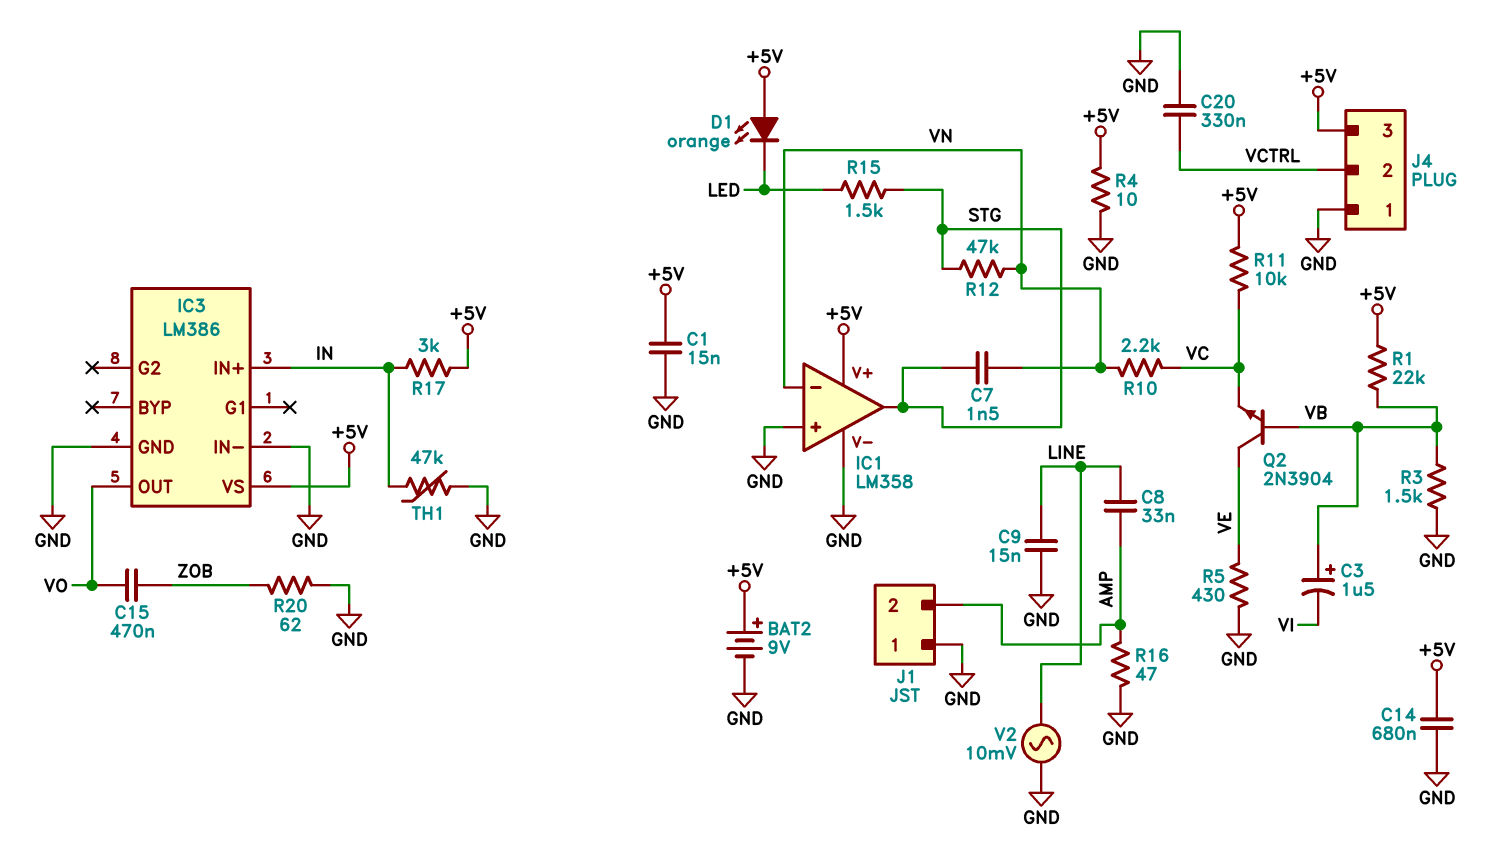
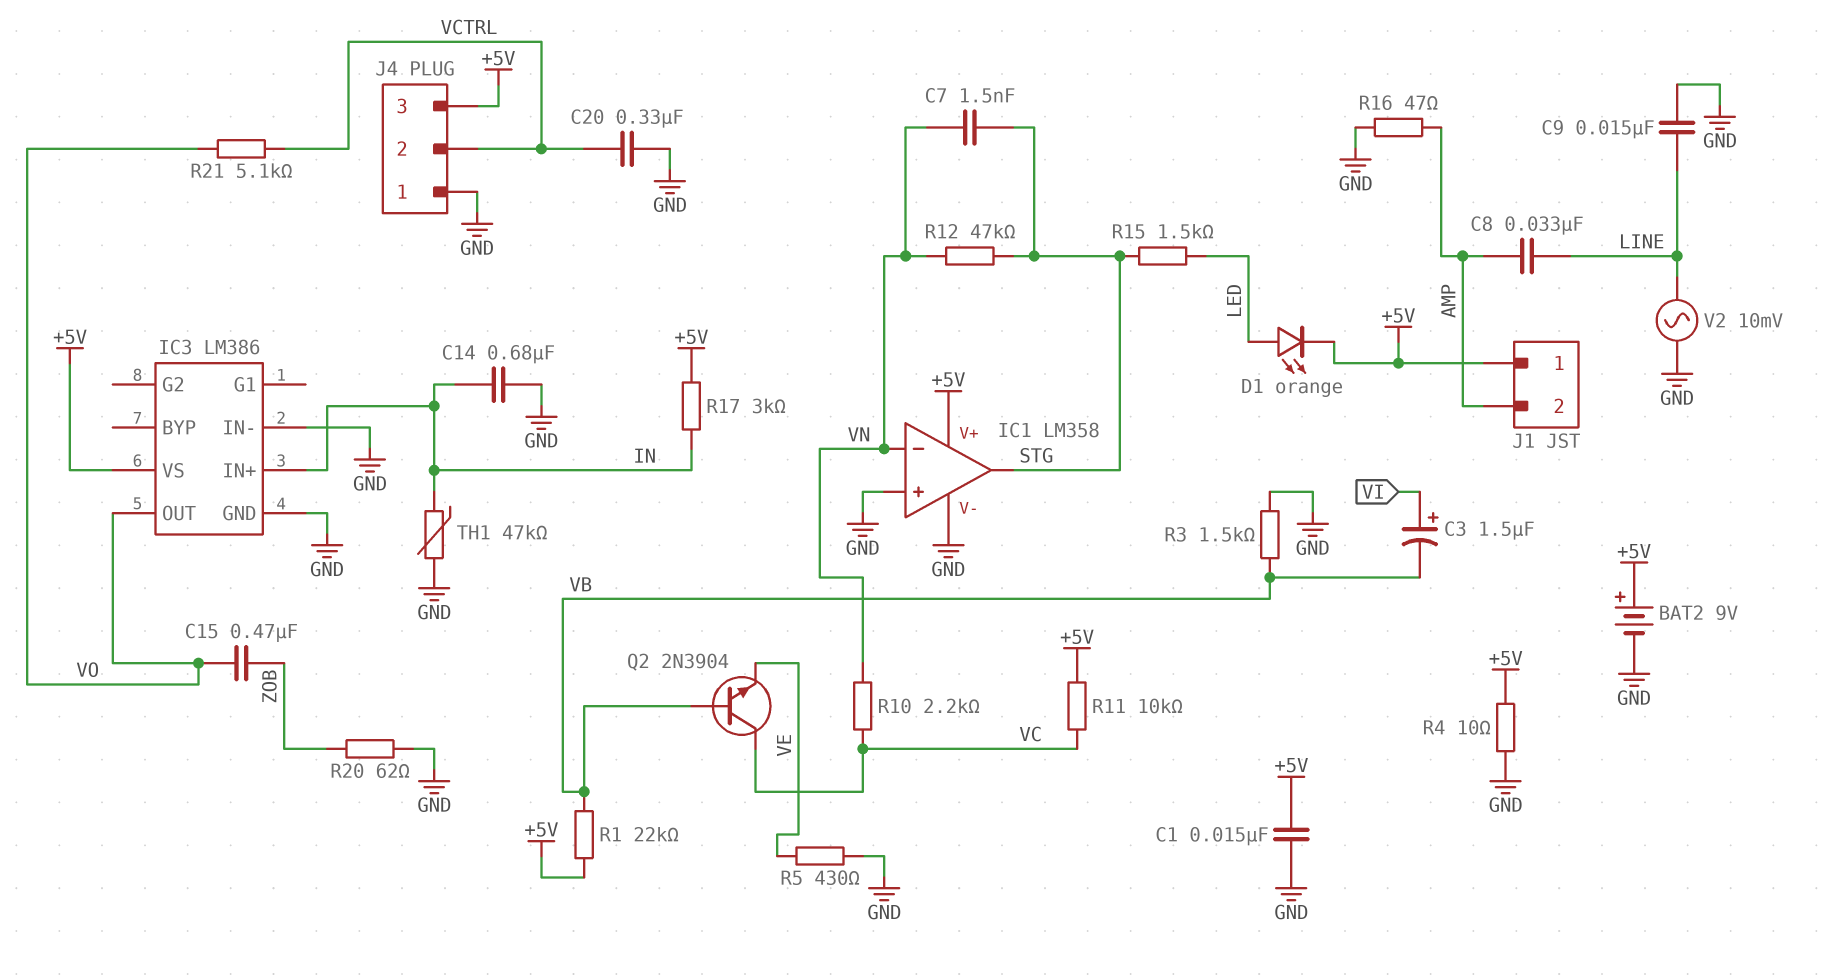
C3: 1.5uF (plus VB, minus VI) -> 1.5uF (plus VI, minus VB)
C14: 680nF (+5V, GND) -> 680nF (GND, IN)
D1: LED orange (A +5V, K LED) -> LED orange (A LED, K +5V)
J1 pin 1: GND -> +5V
Q2: NPN 2N3904 (B VB, C VE, E VC) -> NPN 2N3904 (B VB, C VC, E VE)
R21: none -> 5.1k (VCTRL, VO)

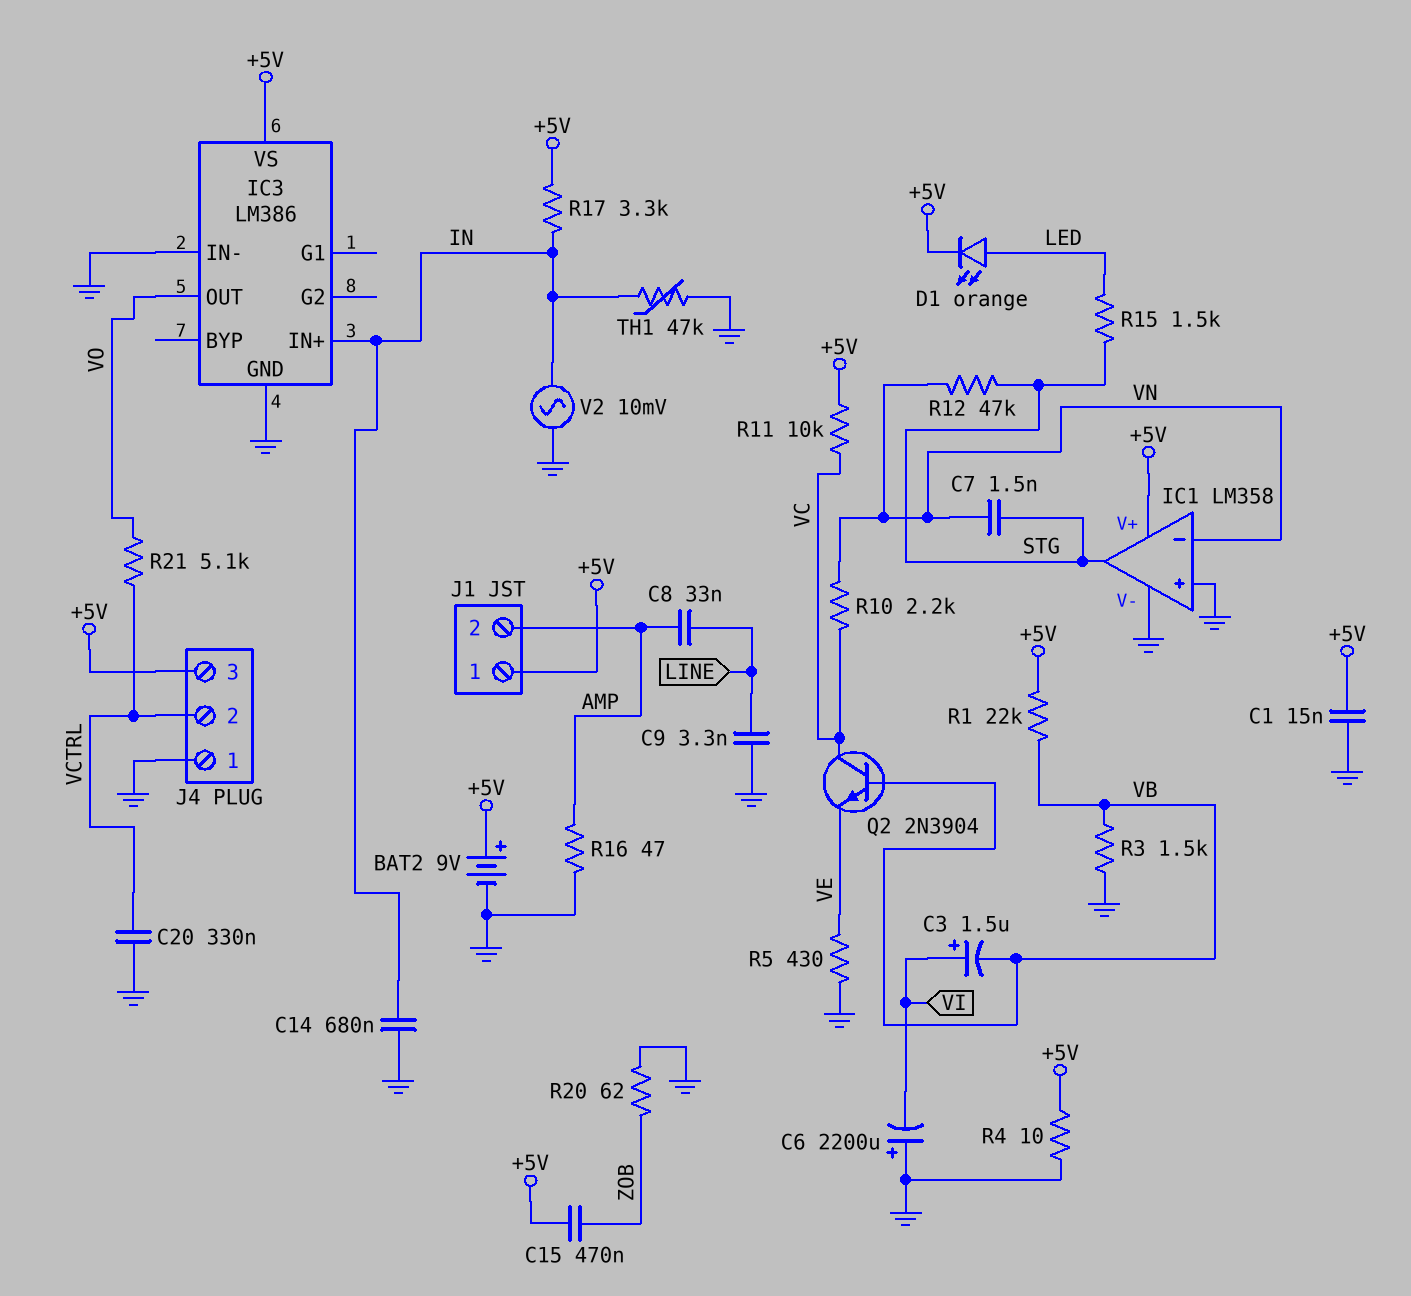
C6: none -> 2200uF (plus GND, minus VI)
C9: 15nF (GND, LINE) -> 3.3nF (GND, LINE)
C15: 470nF (VO, ZOB) -> 470nF (+5V, ZOB)
R17: 3k (+5V, IN) -> 3.3k (+5V, IN)
V2: AC 10mV (GND, LINE) -> AC 10mV (GND, IN)

